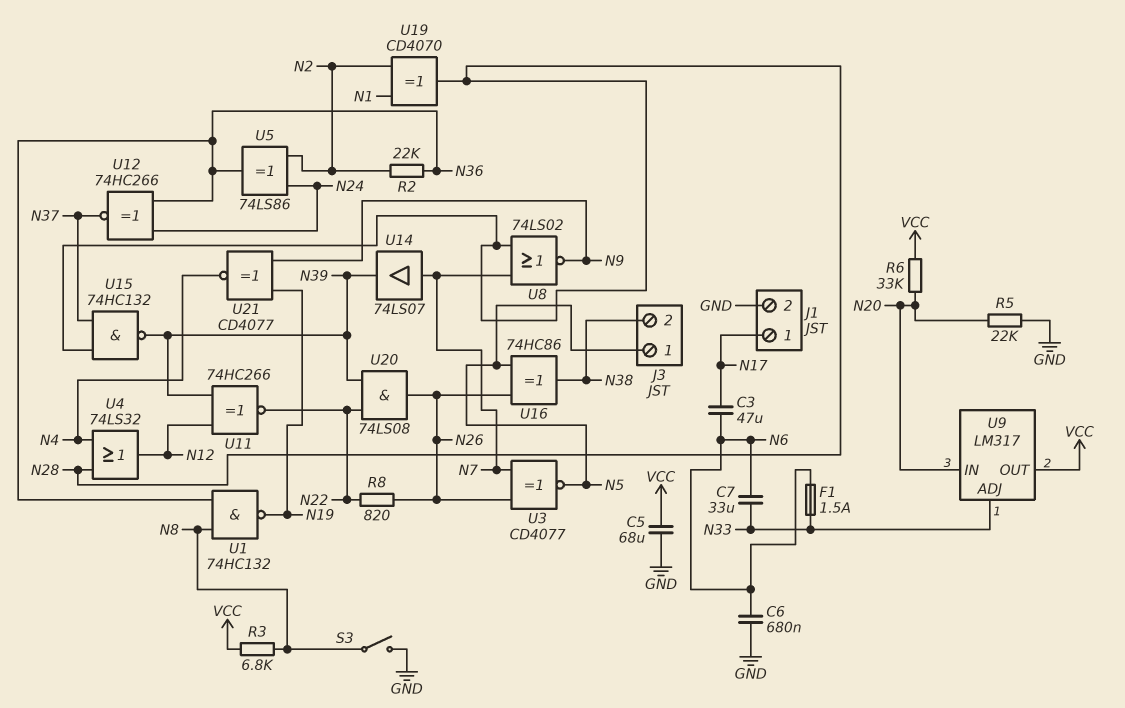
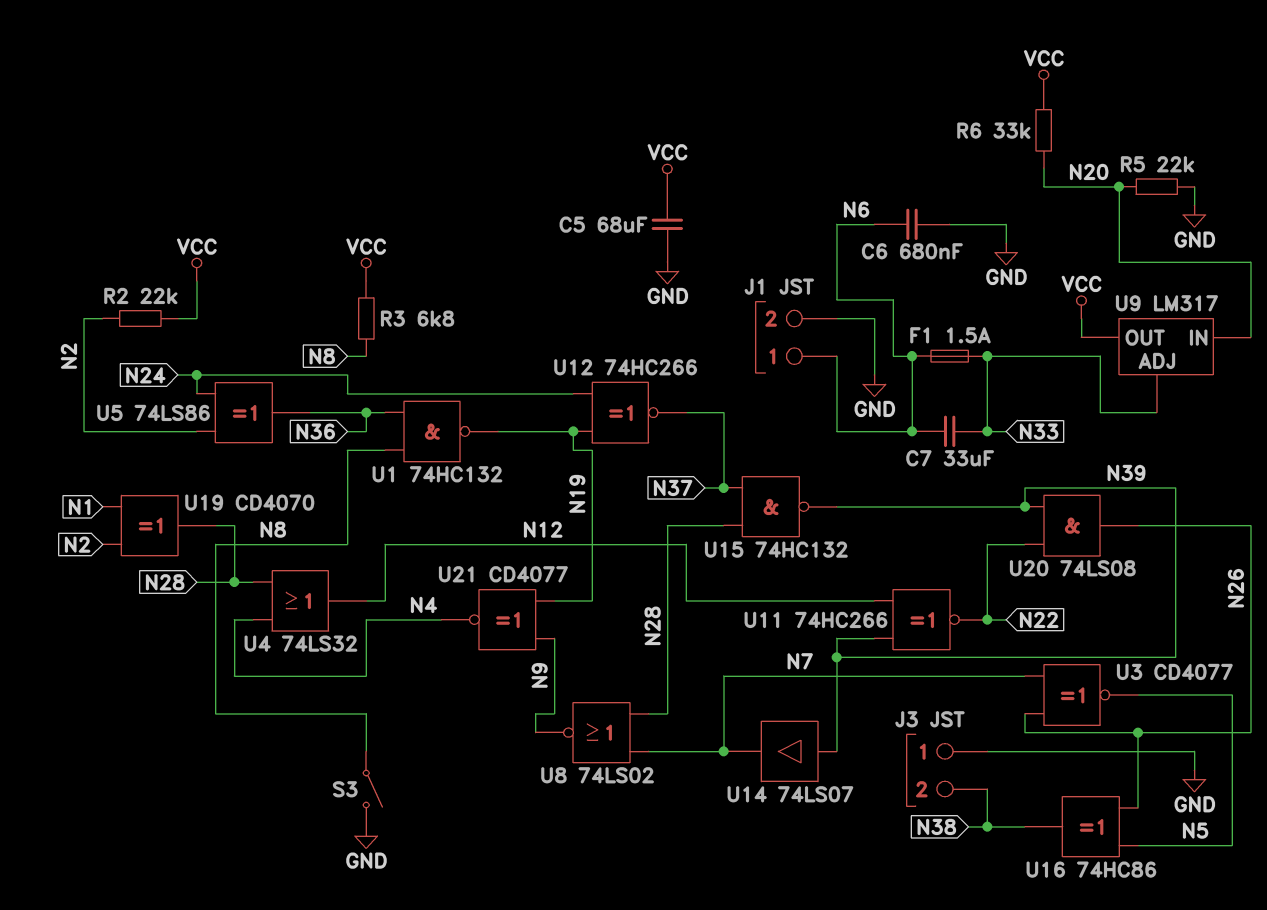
C3: 47uF (N6, N17) -> none
J1 pin 1: N17 -> N6
J3 pin 1: N5 -> GND
R2: 22k (N2, N36) -> 22k (N2, VCC)
R8: 820 (N22, N26) -> none
U12: XNOR 74HC266 (in N24, in N36, out N37) -> XNOR 74HC266 (in N19, in N24, out N37)
U14: buffer 74LS07 (in N7, out N39) -> buffer 74LS07 (in N39, out N7)

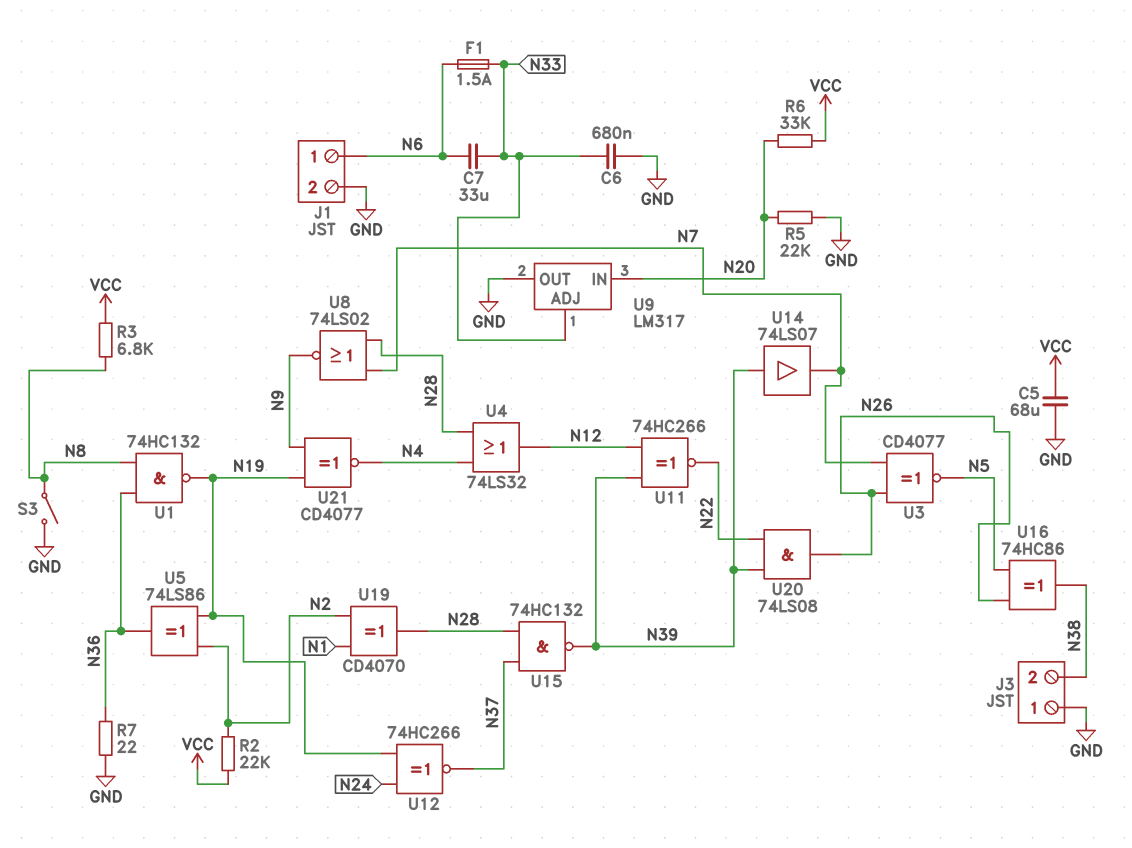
C6: 680nF (GND, N6) -> 680nF (GND, N33)
R7: none -> 22 (GND, N36)
U5: XOR 74LS86 (in N2, in N24, out N36) -> XOR 74LS86 (in N2, in N19, out N36)
U9 pin OUT: VCC -> GND

